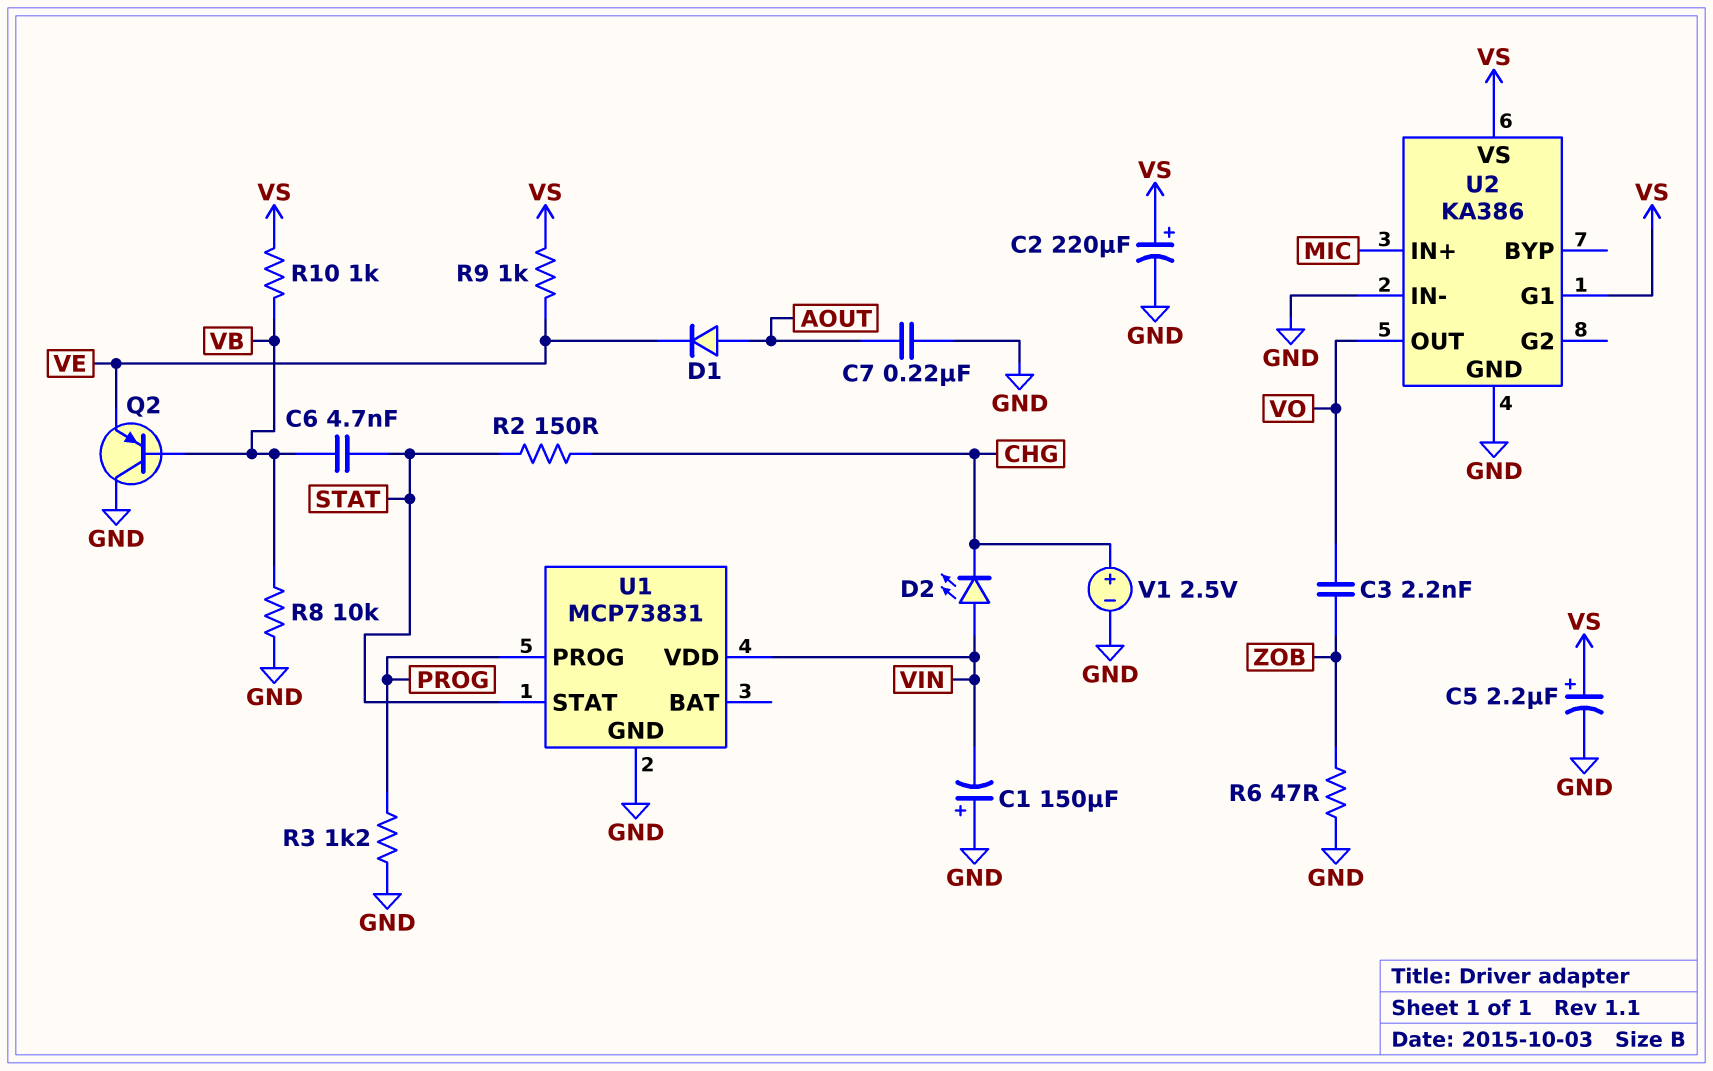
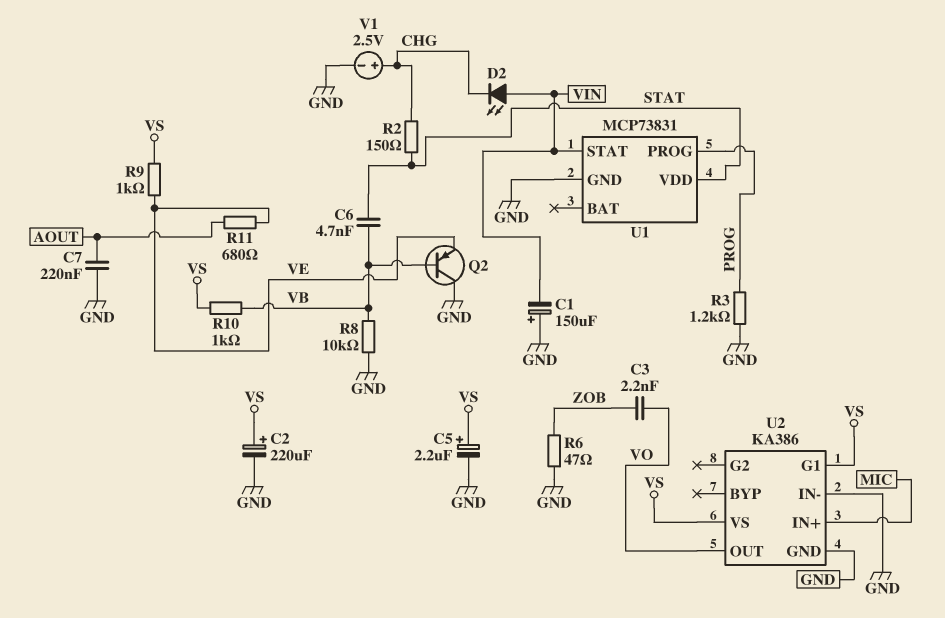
D1: diode (A AOUT, K VE) -> none
R11: none -> 680 (AOUT, VE)
U1 pin STAT: STAT -> VIN
U1 pin VDD: VIN -> STAT

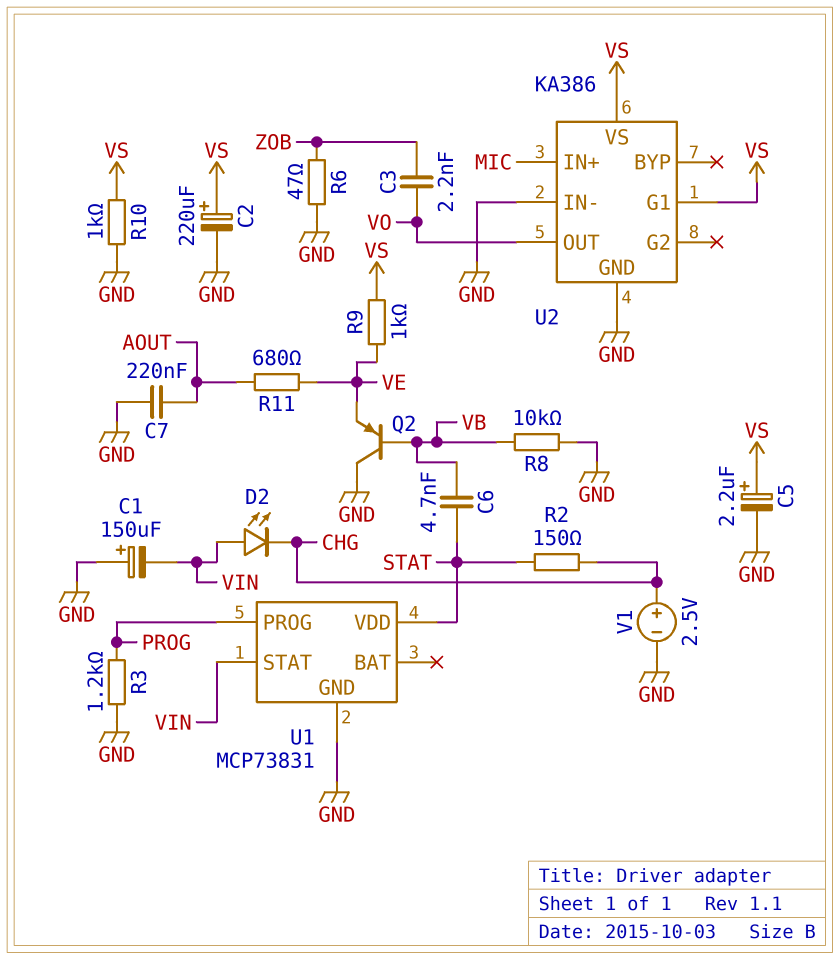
R10: 1k (VB, VS) -> 1k (GND, VS)

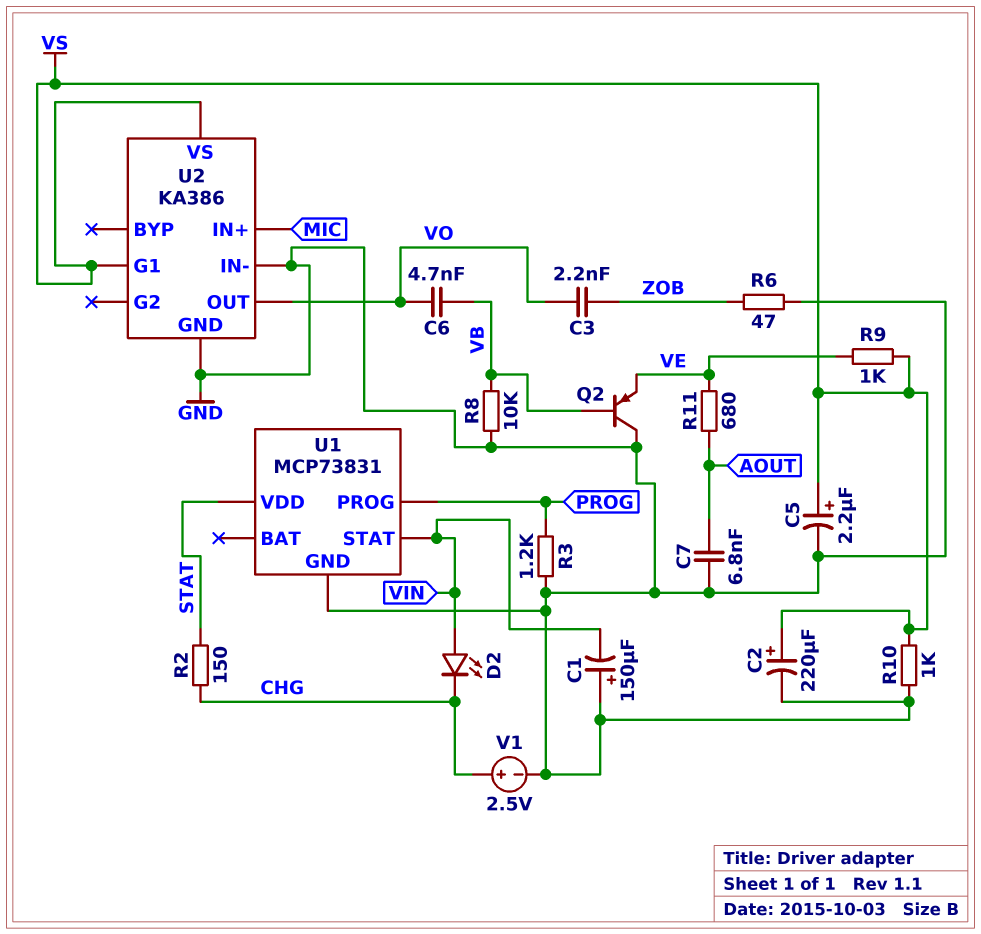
C6: 4.7nF (STAT, VB) -> 4.7nF (VB, VO)
C7: 220nF (AOUT, GND) -> 6.8nF (AOUT, GND)

